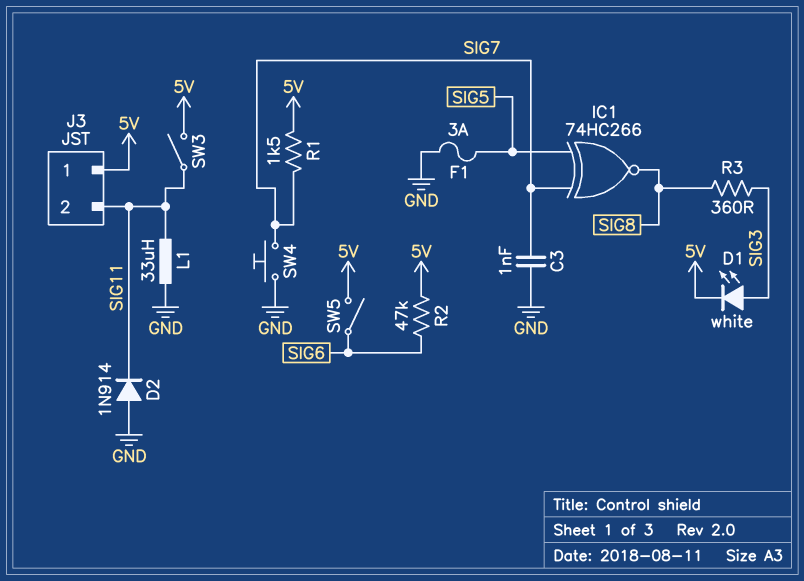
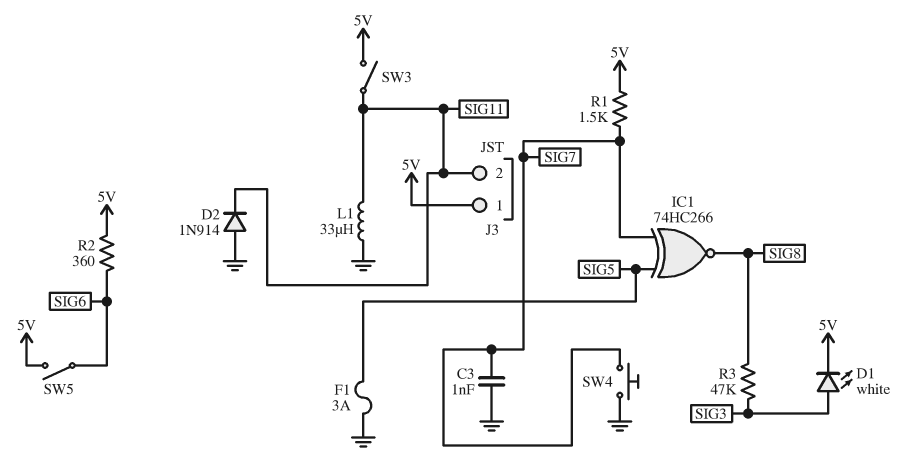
R2: 47k (5V, SIG6) -> 360 (5V, SIG6)
R3: 360 (SIG3, SIG8) -> 47k (SIG3, SIG8)

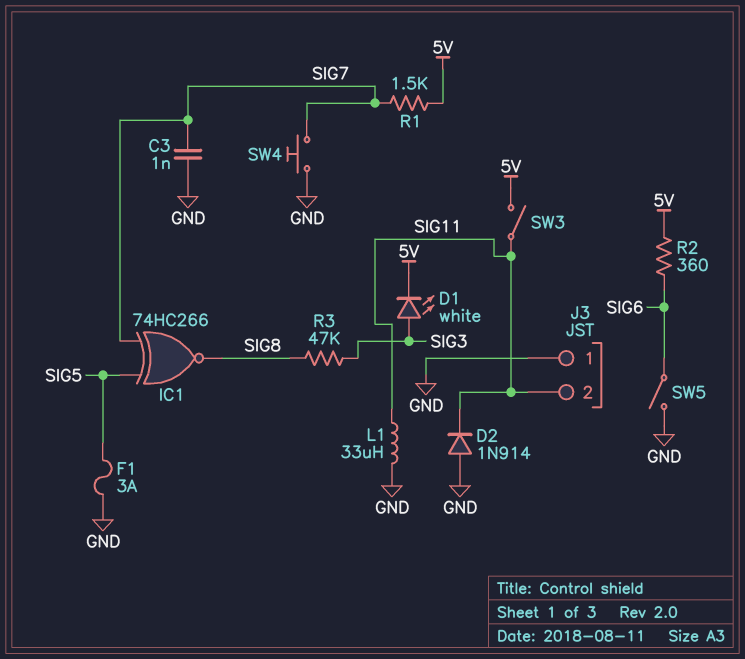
J3 pin 1: 5V -> GND
SW5: switch (5V, SIG6) -> switch (GND, SIG6)

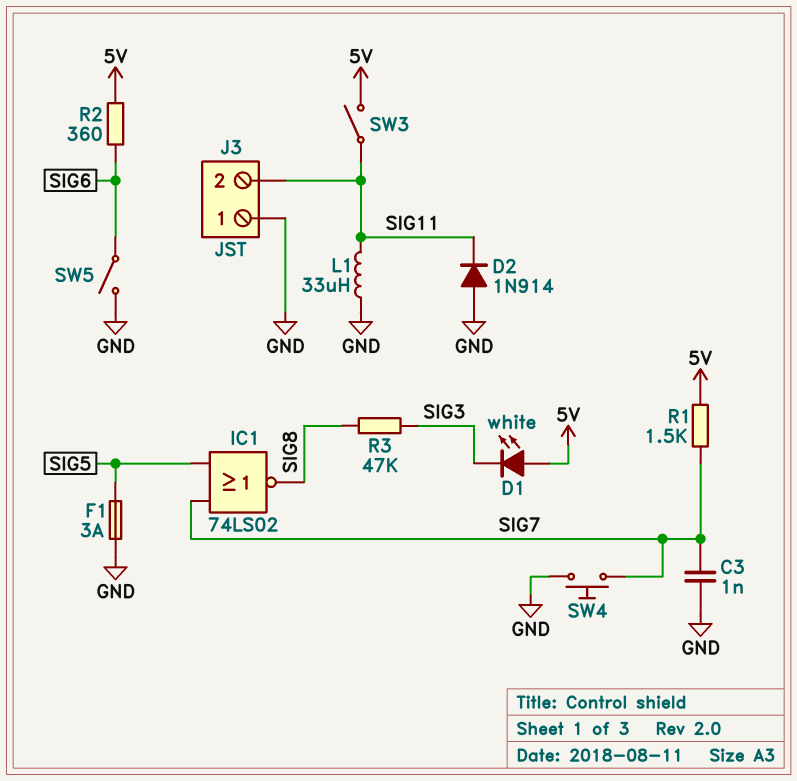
D1: LED white (A SIG3, K 5V) -> LED white (A 5V, K SIG3)
IC1: XNOR 74HC266 (in SIG5, in SIG7, out SIG8) -> NOR 74LS02 (in SIG5, in SIG7, out SIG8)

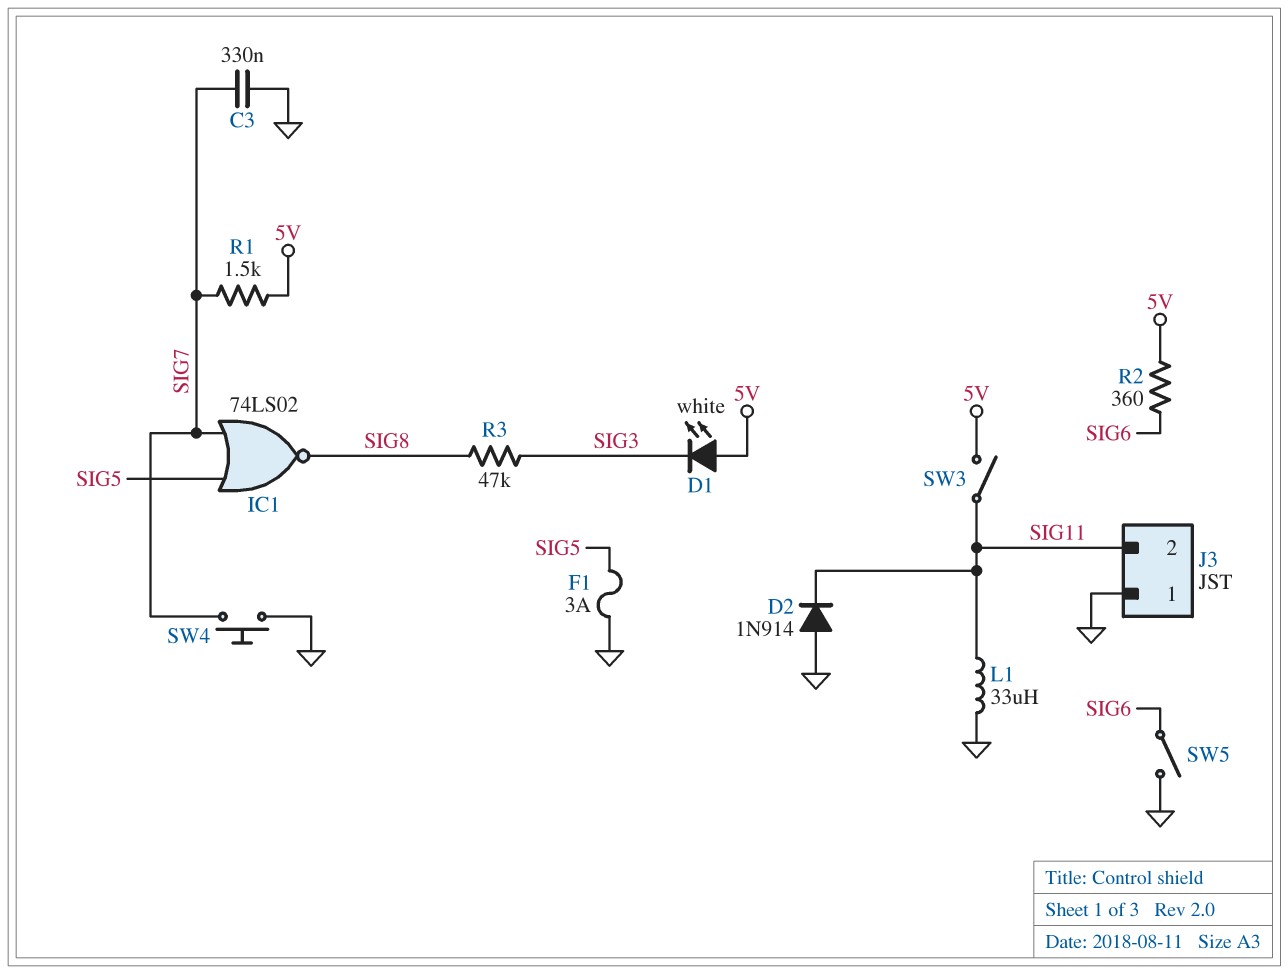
C3: 1nF (GND, SIG7) -> 330nF (GND, SIG7)

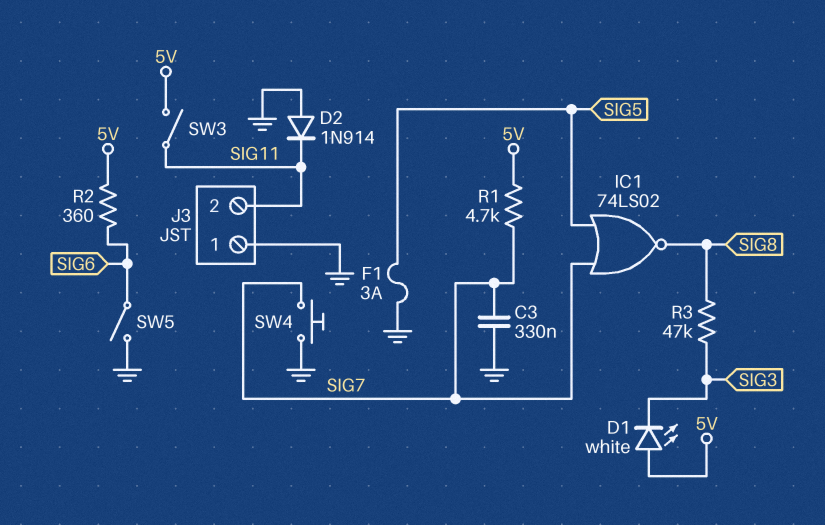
L1: 33uH (GND, SIG11) -> none
R1: 1.5k (5V, SIG7) -> 4.7k (5V, SIG7)

